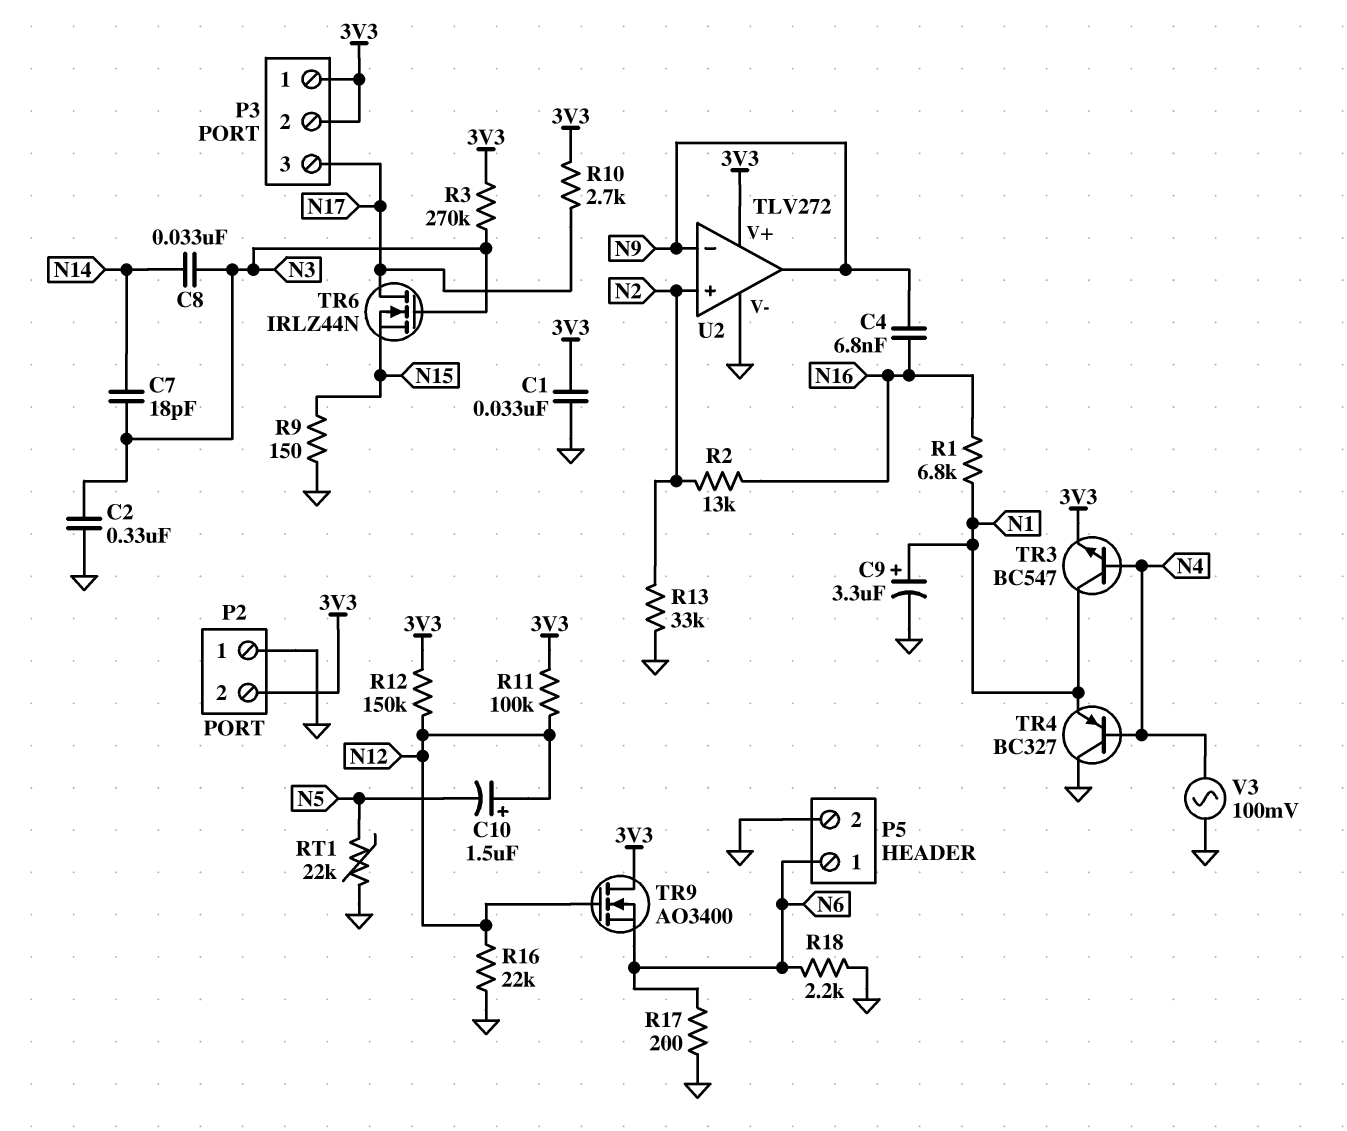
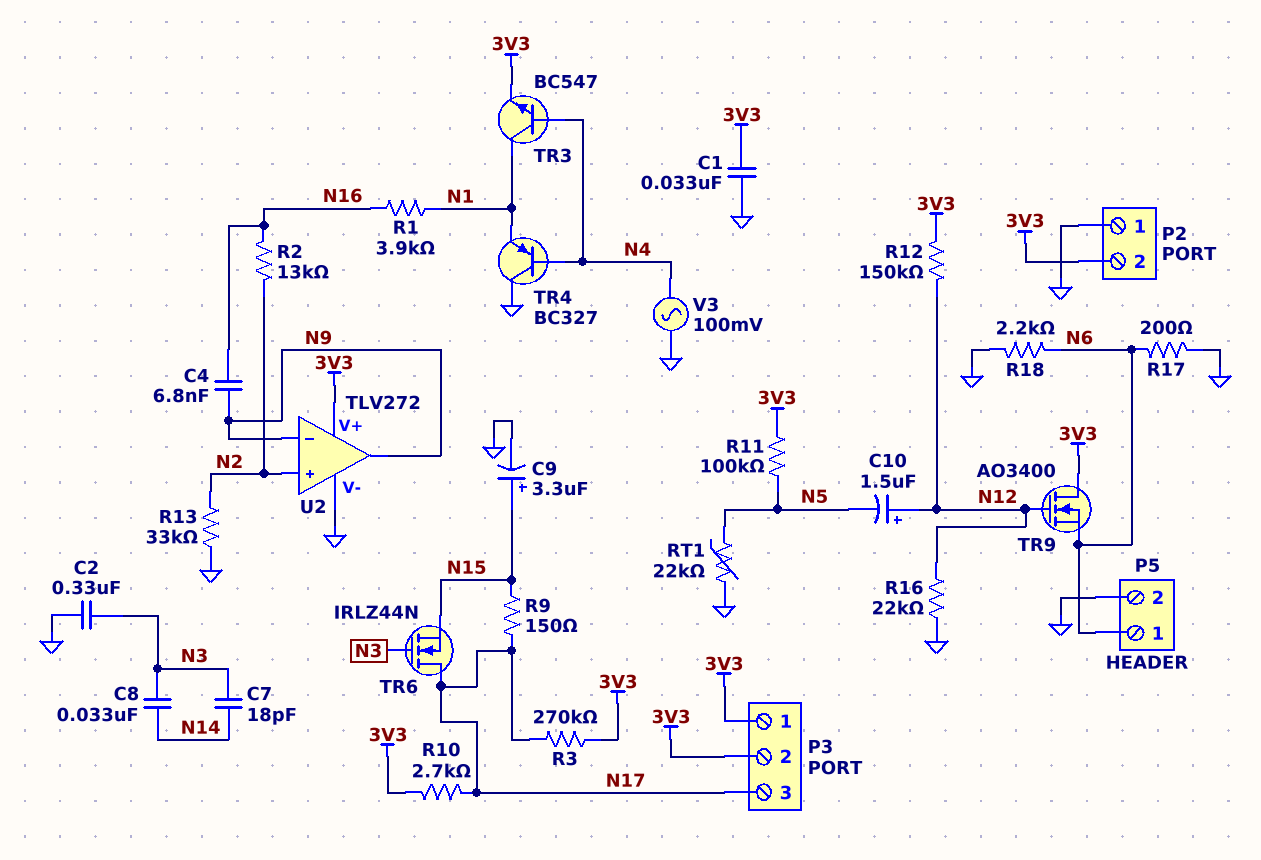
C9: 3.3uF (plus N1, minus GND) -> 3.3uF (plus N15, minus GND)
R1: 6.8k (N1, N16) -> 3.9k (N1, N16)
R3: 270k (3V3, N3) -> 270k (3V3, N17)
R9: 150 (GND, N15) -> 150 (N15, N17)
R11: 100k (3V3, N12) -> 100k (3V3, N5)

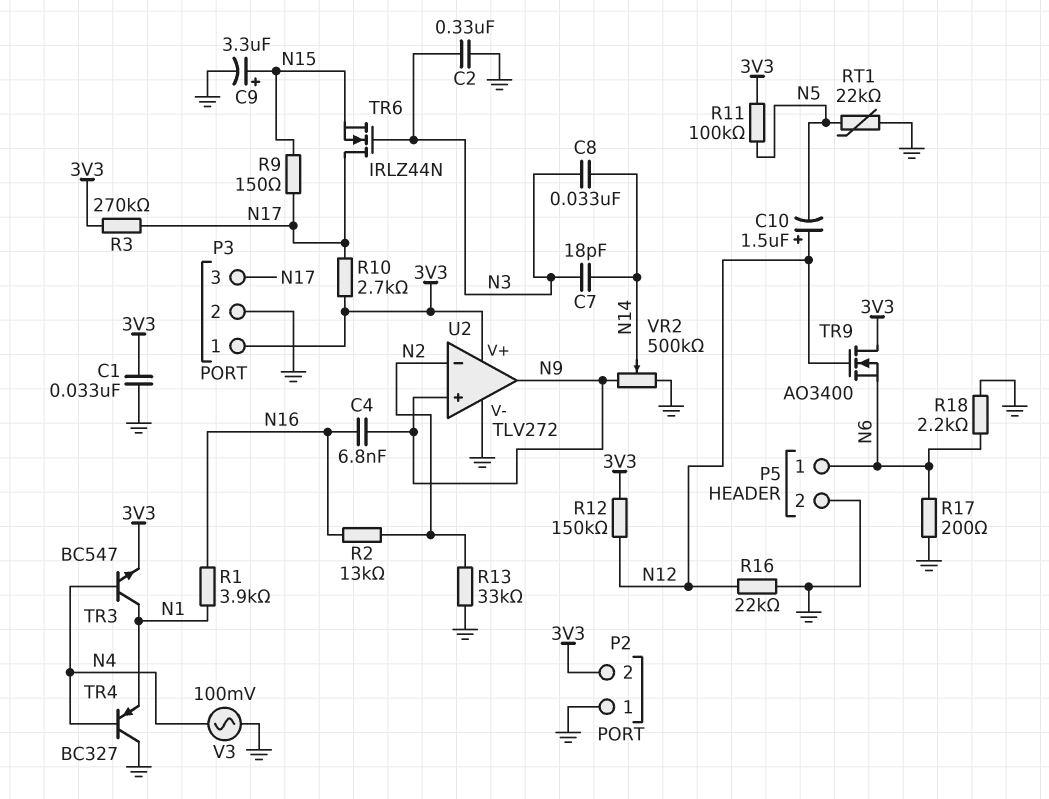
P3 pin 2: 3V3 -> GND
U2 pin in+: N2 -> N9
U2 pin in-: N9 -> N2
VR2: none -> 500k (GND, N9, wiper N14)

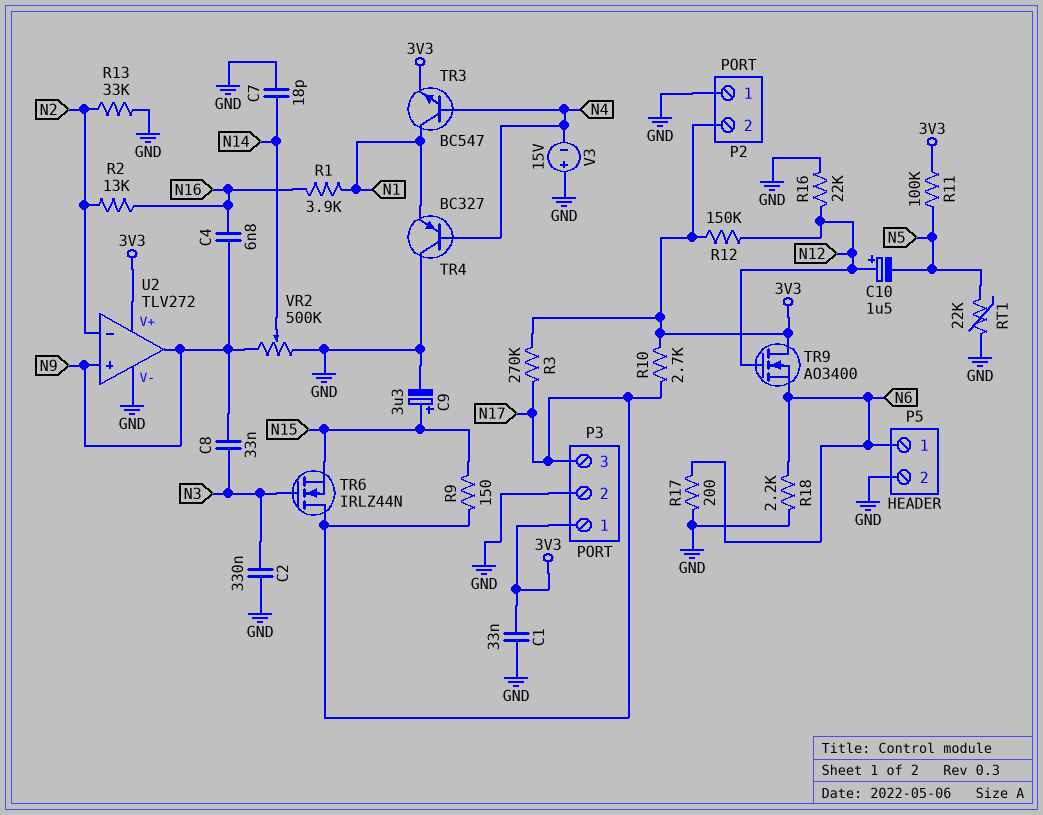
C7: 18pF (N3, N14) -> 18pF (GND, N14)
C8: 33nF (N3, N14) -> 33nF (N3, N9)
V3: AC 100mV (GND, N4) -> 15V (plus GND, minus N4)

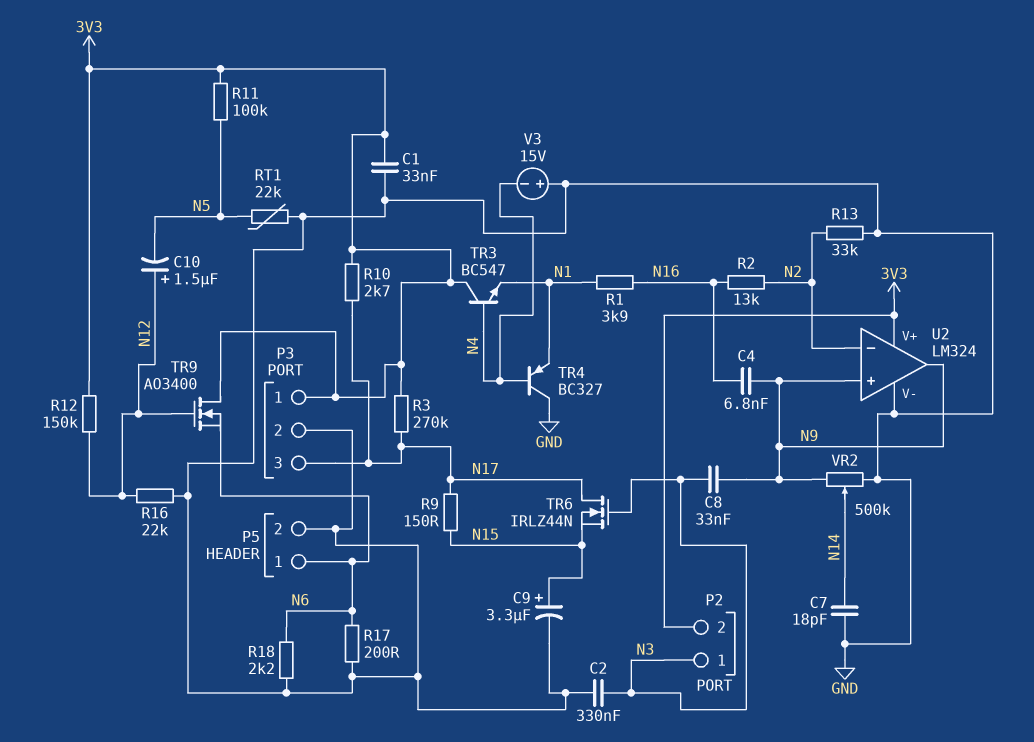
P2 pin 1: GND -> N3
TR3: NPN BC547 (B N4, C N1, E 3V3) -> NPN BC547 (B N4, C 3V3, E N1)
U2: TLV272 -> LM324

